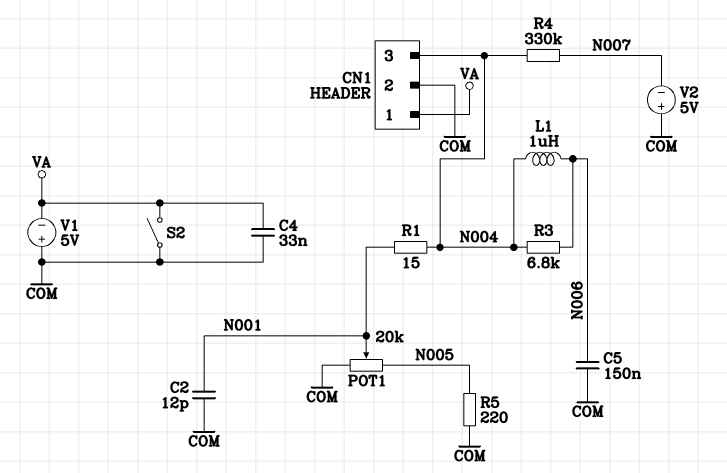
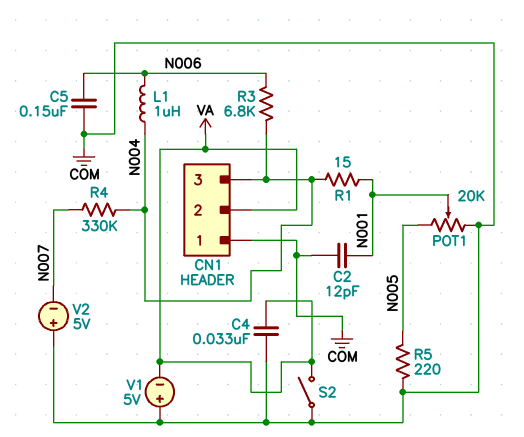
CN1 pin 1: VA -> COM
CN1 pin 2: COM -> VA

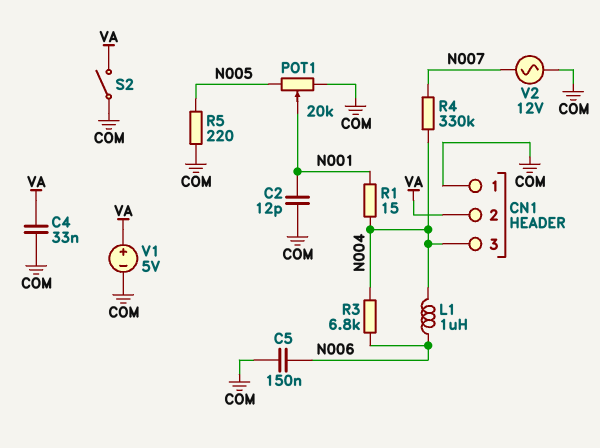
V1: 5V (plus COM, minus VA) -> 5V (plus VA, minus COM)
V2: 5V (plus COM, minus N007) -> AC 12V (COM, N007)

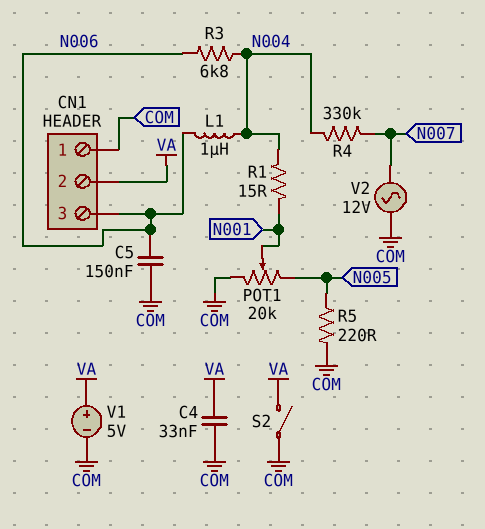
C2: 12pF (COM, N001) -> none
CN1 pin 3: N004 -> N006

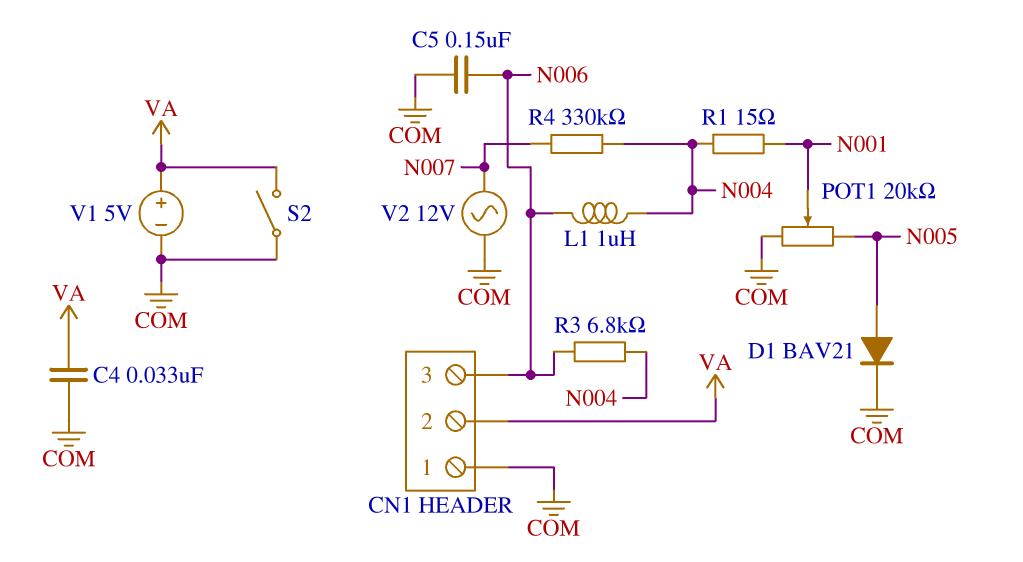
D1: none -> diode BAV21 (A N005, K COM)
R5: 220 (COM, N005) -> none

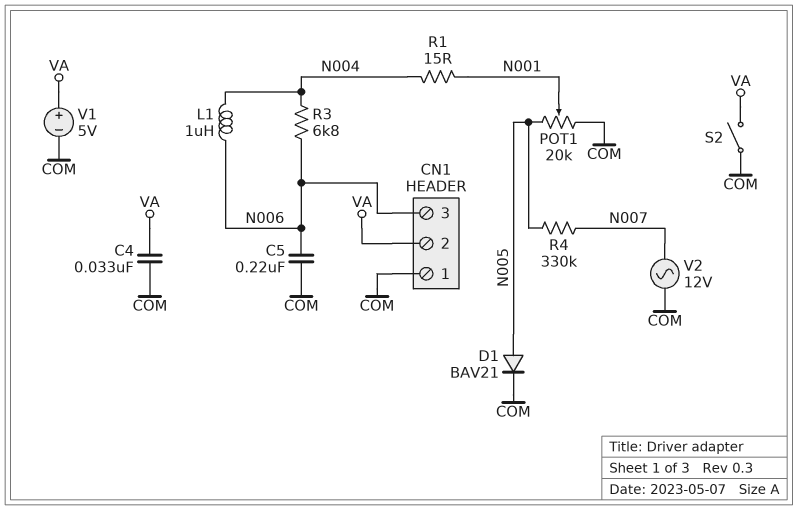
C5: 150nF (COM, N006) -> 220nF (COM, N006)
R4: 330k (N004, N007) -> 330k (N005, N007)

